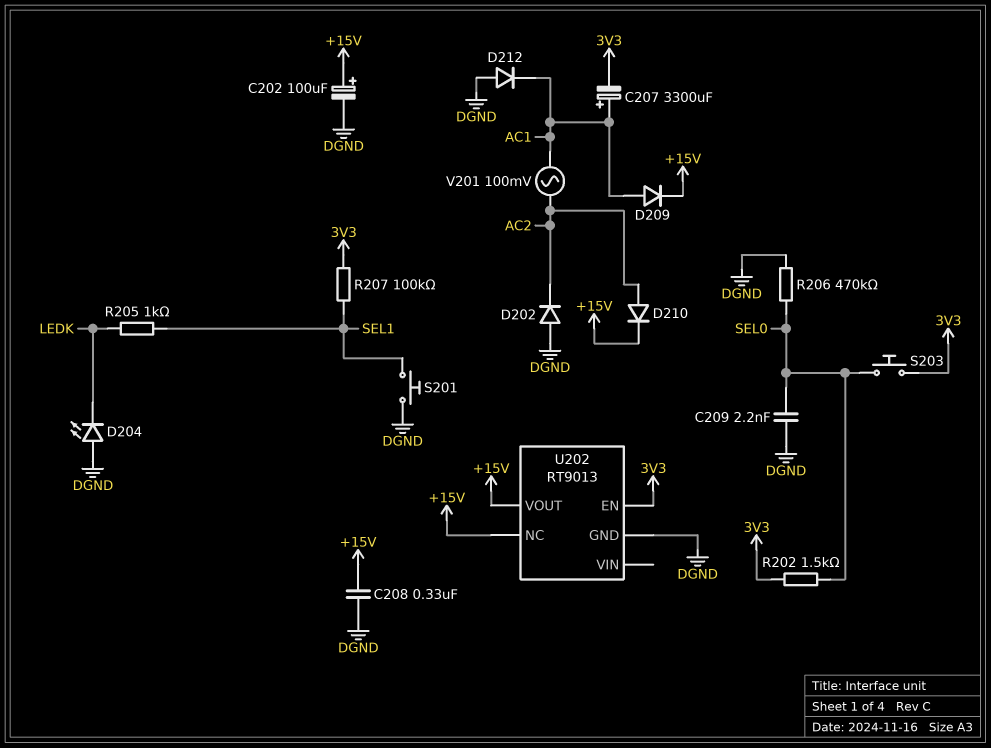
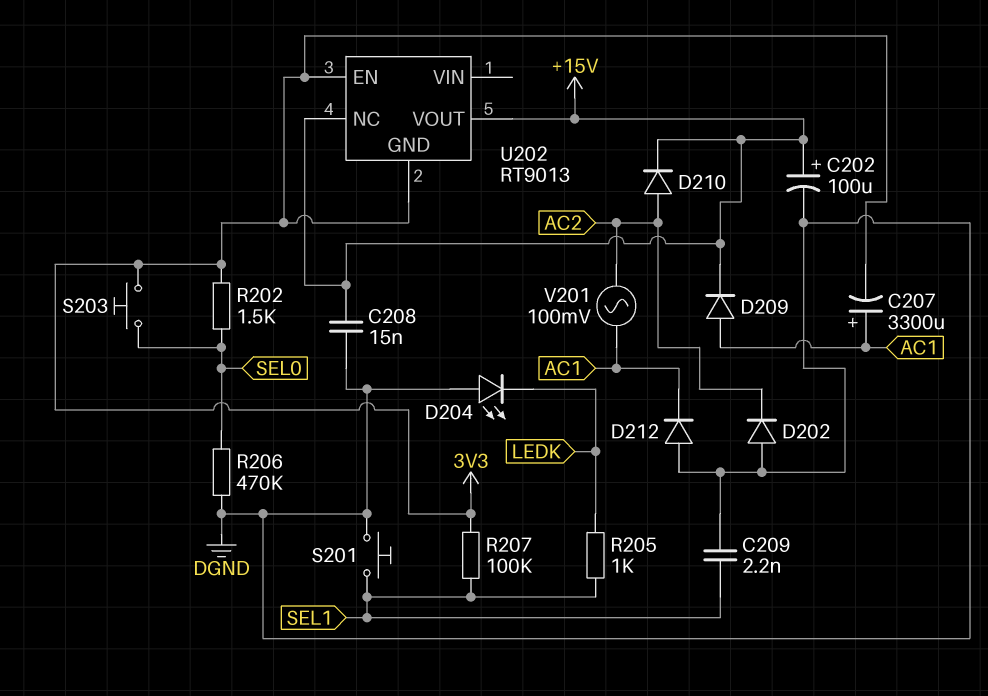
C208: 330nF (+15V, DGND) -> 15nF (+15V, DGND)
C209: 2.2nF (DGND, SEL0) -> 2.2nF (DGND, SEL1)
U202 pin GND: DGND -> 3V3

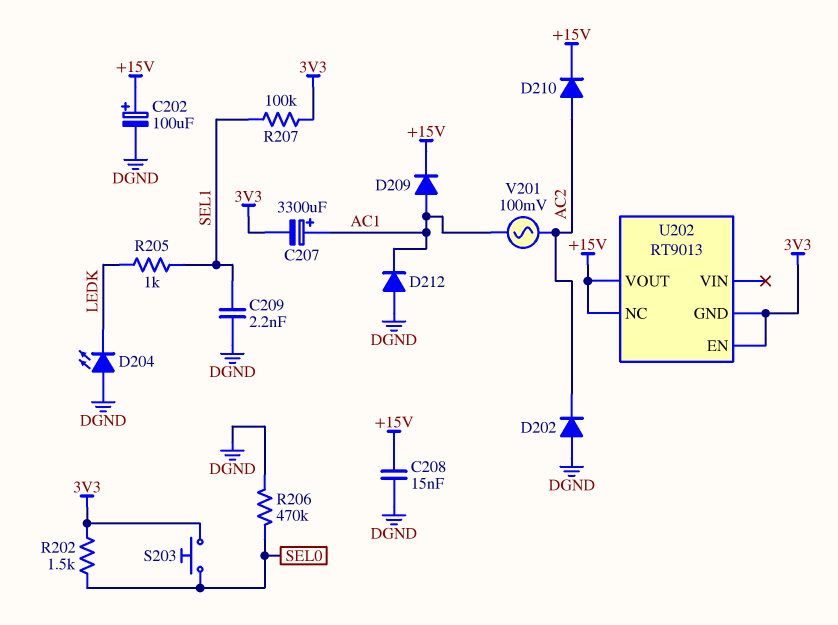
S201: button (DGND, SEL1) -> none

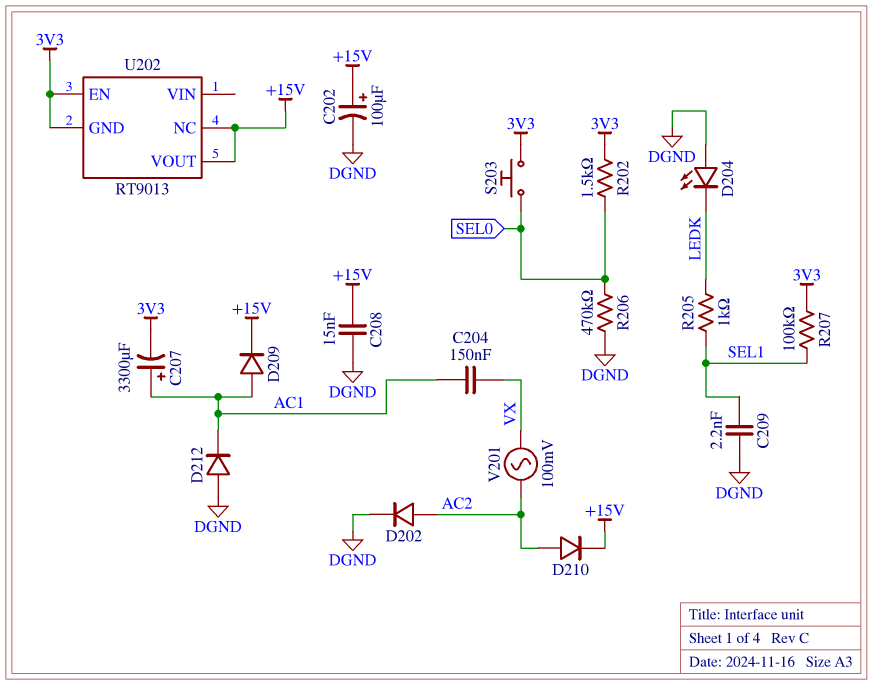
C204: none -> 150nF (AC1, VX)
D202: diode (A DGND, K AC2) -> diode (A AC2, K DGND)
V201: AC 100mV (AC1, AC2) -> AC 100mV (AC2, VX)

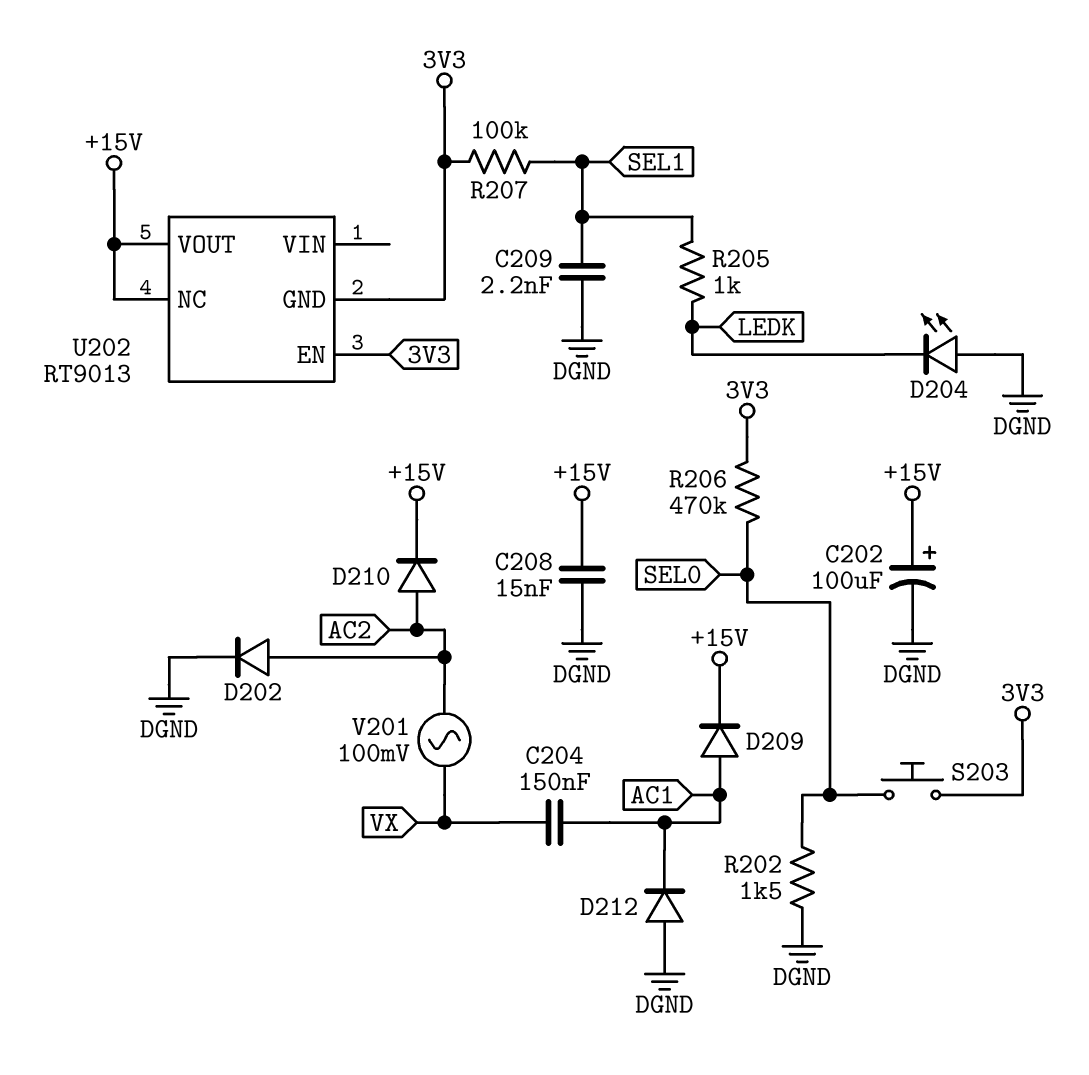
C207: 3300uF (plus AC1, minus 3V3) -> none
R202: 1.5k (3V3, SEL0) -> 1.5k (DGND, SEL0)
R206: 470k (DGND, SEL0) -> 470k (3V3, SEL0)

